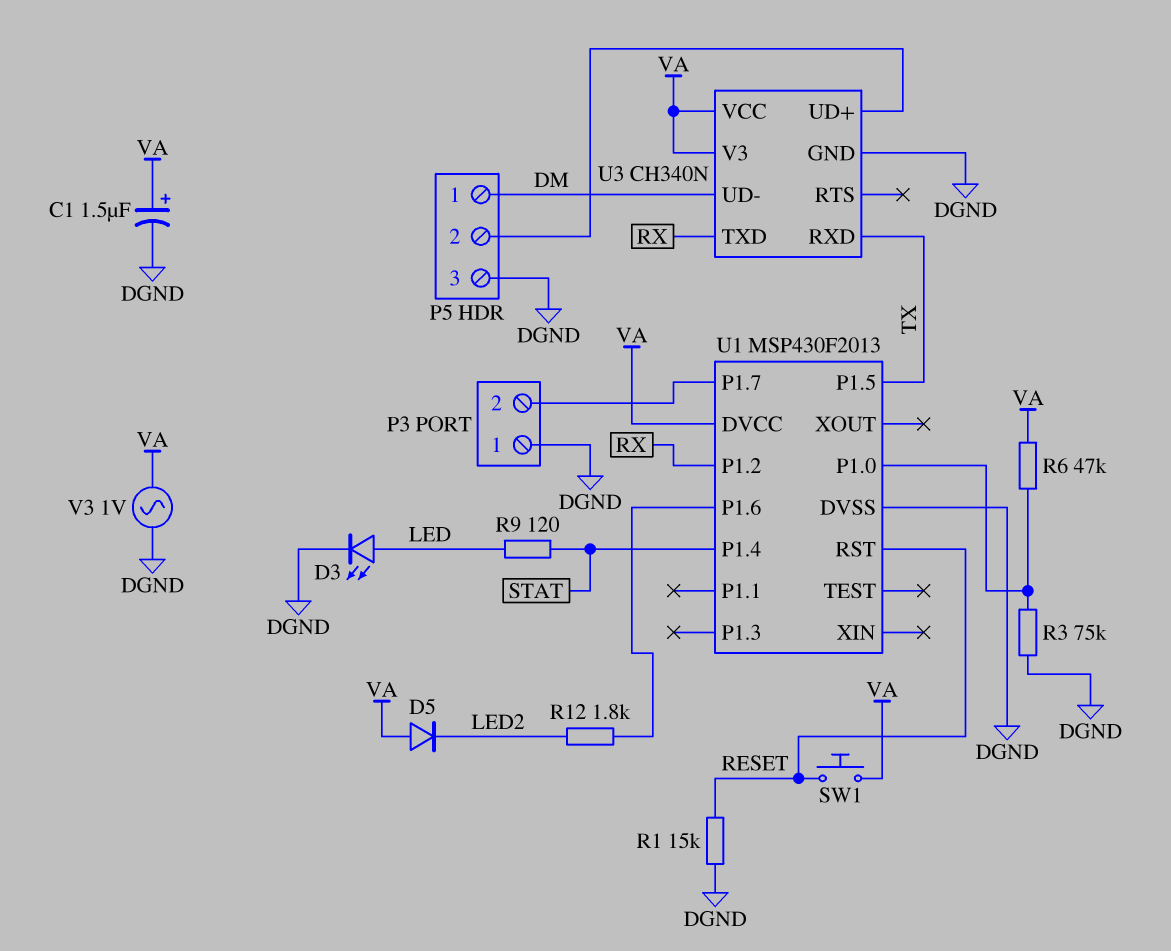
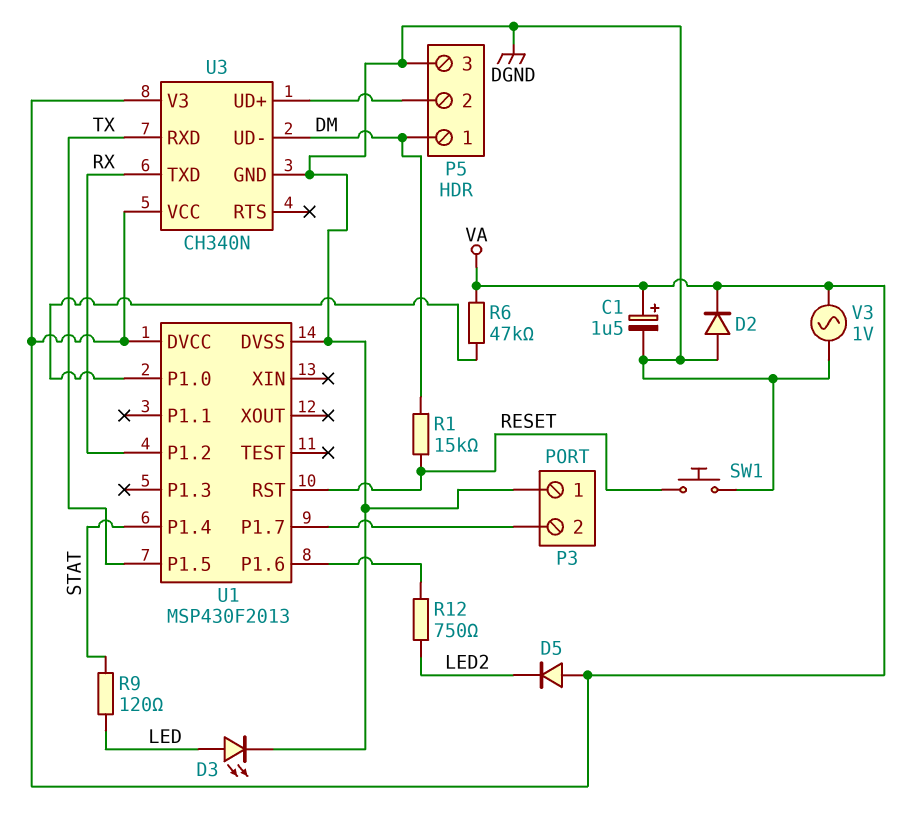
D2: none -> diode (A DGND, K VA)
R1: 15k (DGND, RESET) -> 15k (DM, RESET)
R3: 75k (DGND, U1/P1.0) -> none
R12: 1.8k (LED2, U1/P1.6) -> 750 (LED2, U1/P1.6)
SW1: button (RESET, VA) -> button (DGND, RESET)

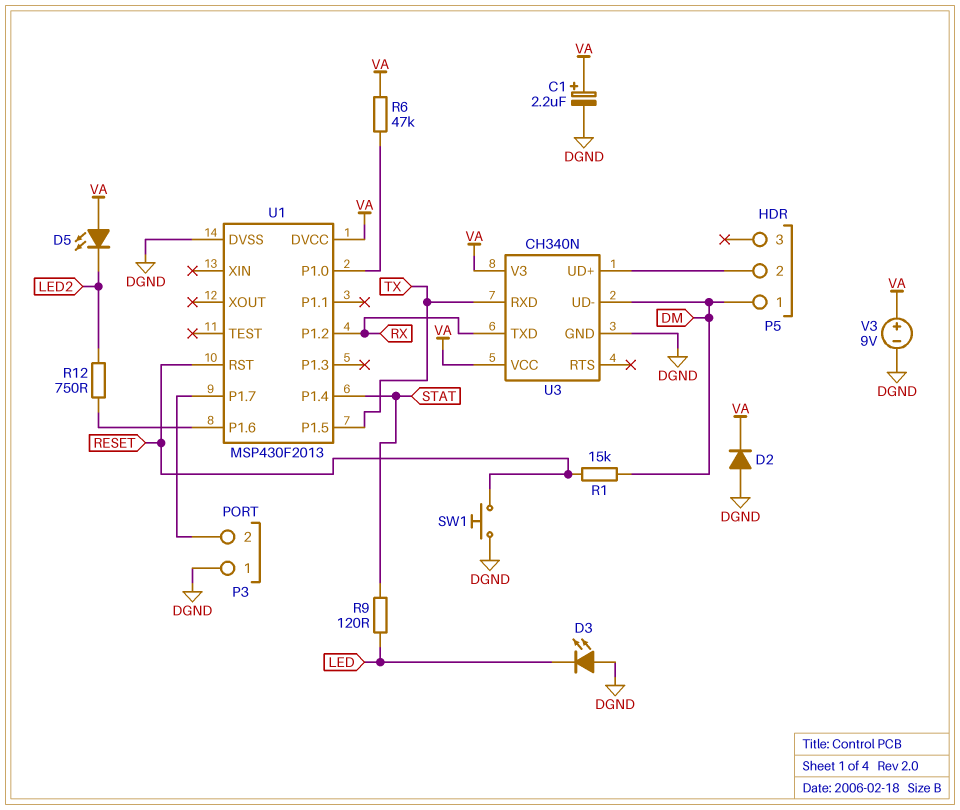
C1: 1.5uF (plus VA, minus DGND) -> 2.2uF (plus VA, minus DGND)
D3: LED (A LED, K DGND) -> LED (A DGND, K LED)
D5: diode (A VA, K LED2) -> LED (A VA, K LED2)
P5 pin 3: DGND -> none
V3: AC 1V (DGND, VA) -> 9V (plus VA, minus DGND)

